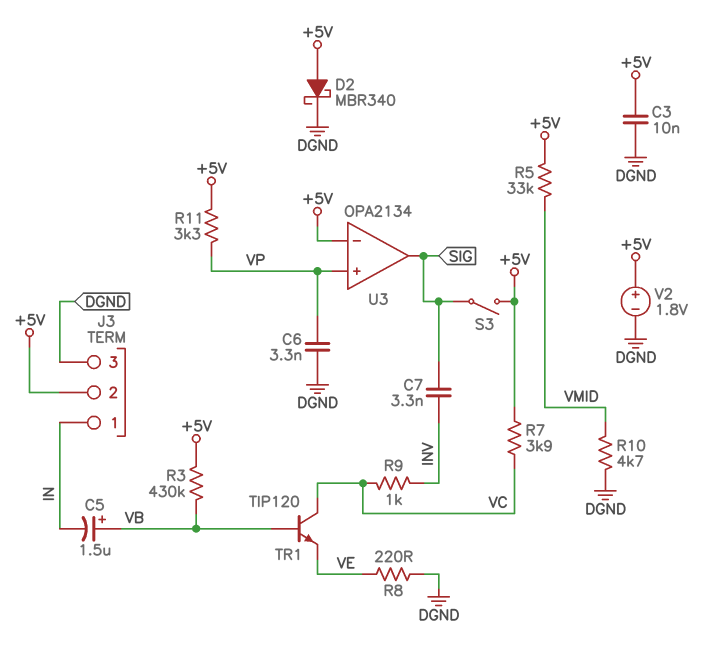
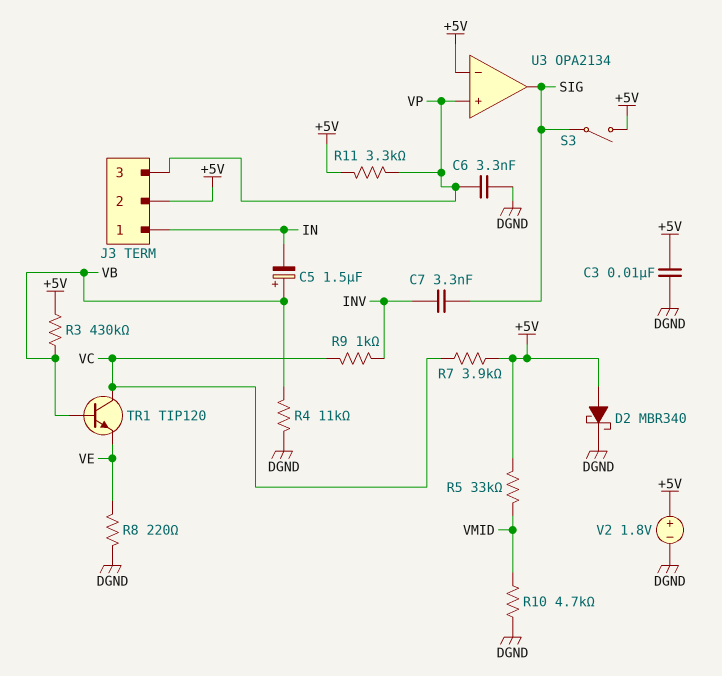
J3 pin 3: DGND -> VP
R4: none -> 11k (DGND, VB)

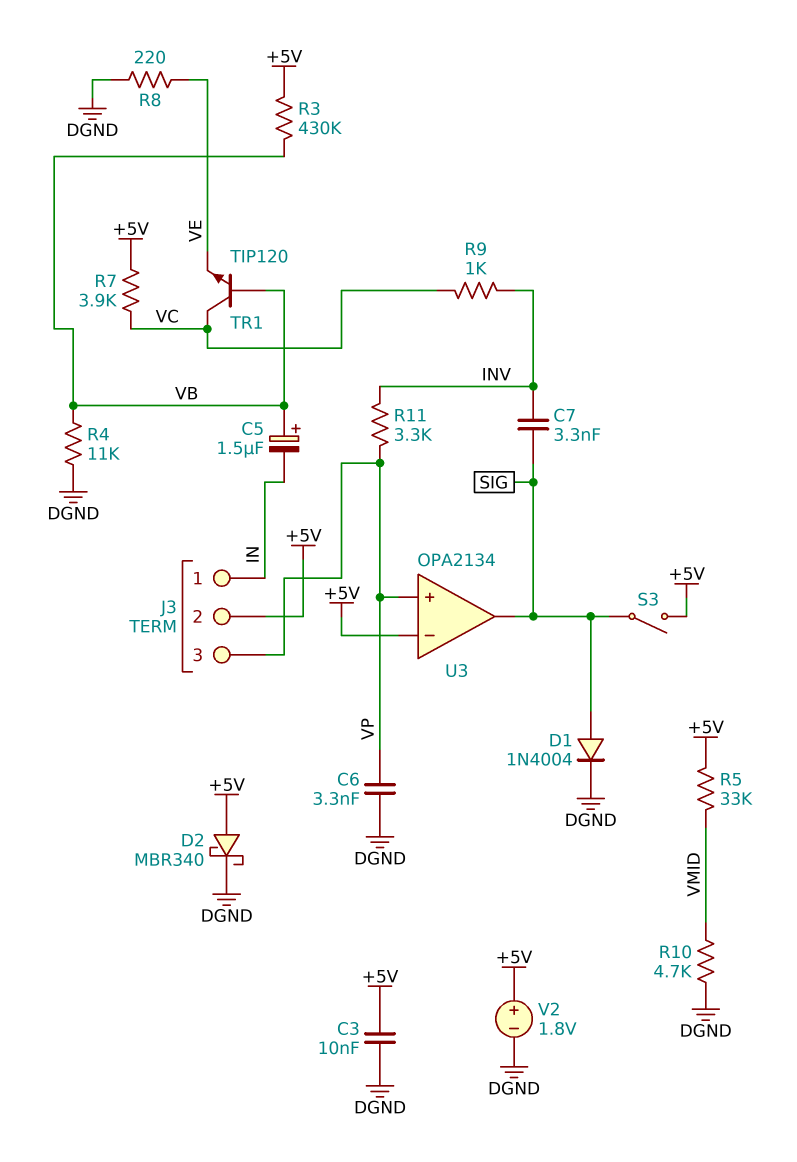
D1: none -> diode 1N4004 (A SIG, K DGND)
R11: 3.3k (+5V, VP) -> 3.3k (INV, VP)

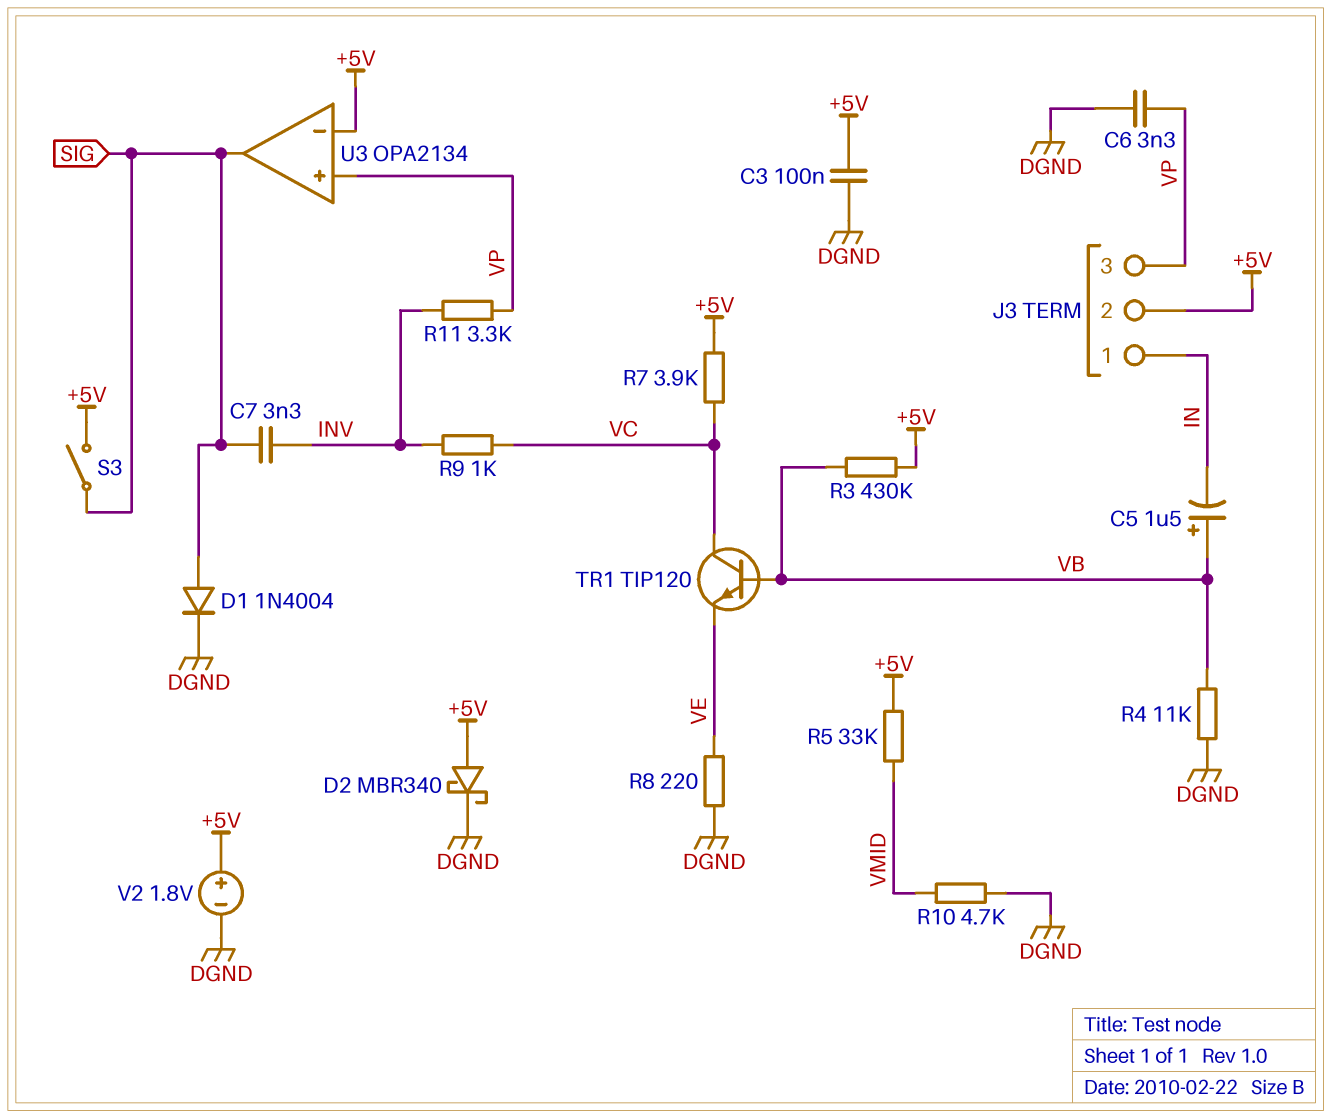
C3: 10nF (+5V, DGND) -> 100nF (+5V, DGND)

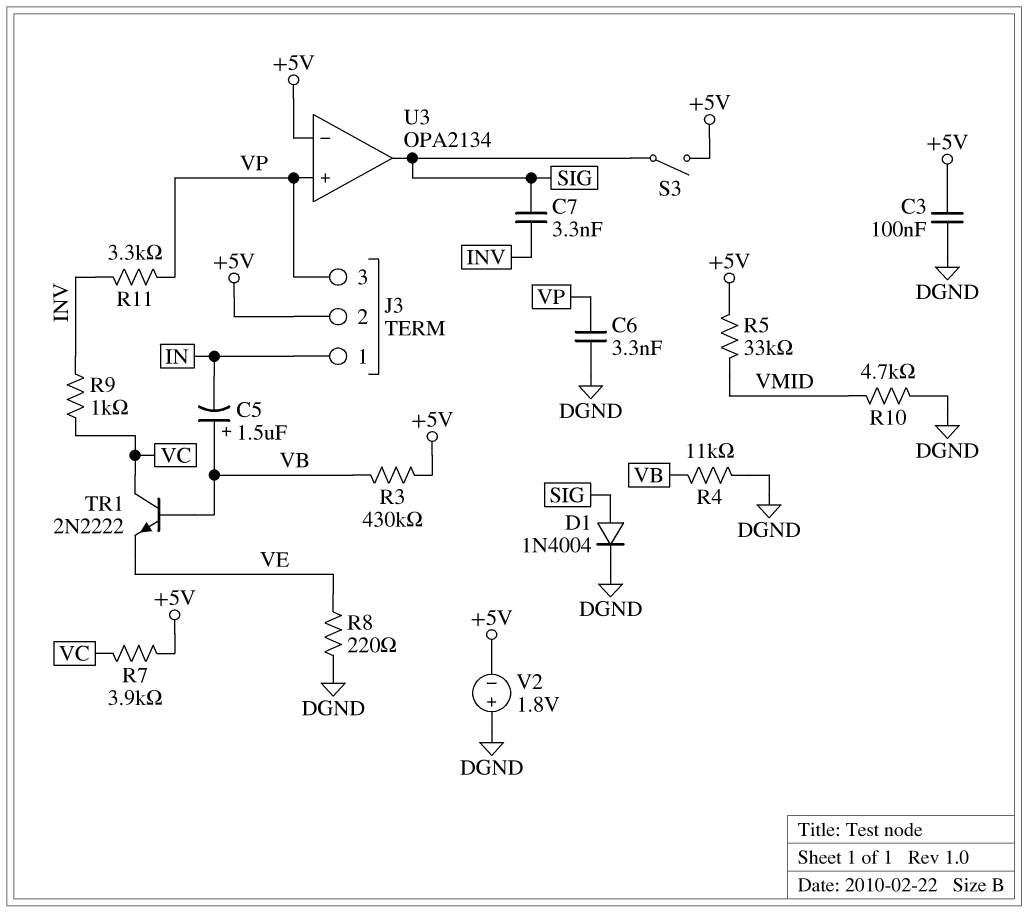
D2: schottky MBR340 (A +5V, K DGND) -> none
TR1: NPN TIP120 (B VB, C VC, E VE) -> NPN 2N2222 (B VB, C VC, E VE)
V2: 1.8V (plus +5V, minus DGND) -> 1.8V (plus DGND, minus +5V)

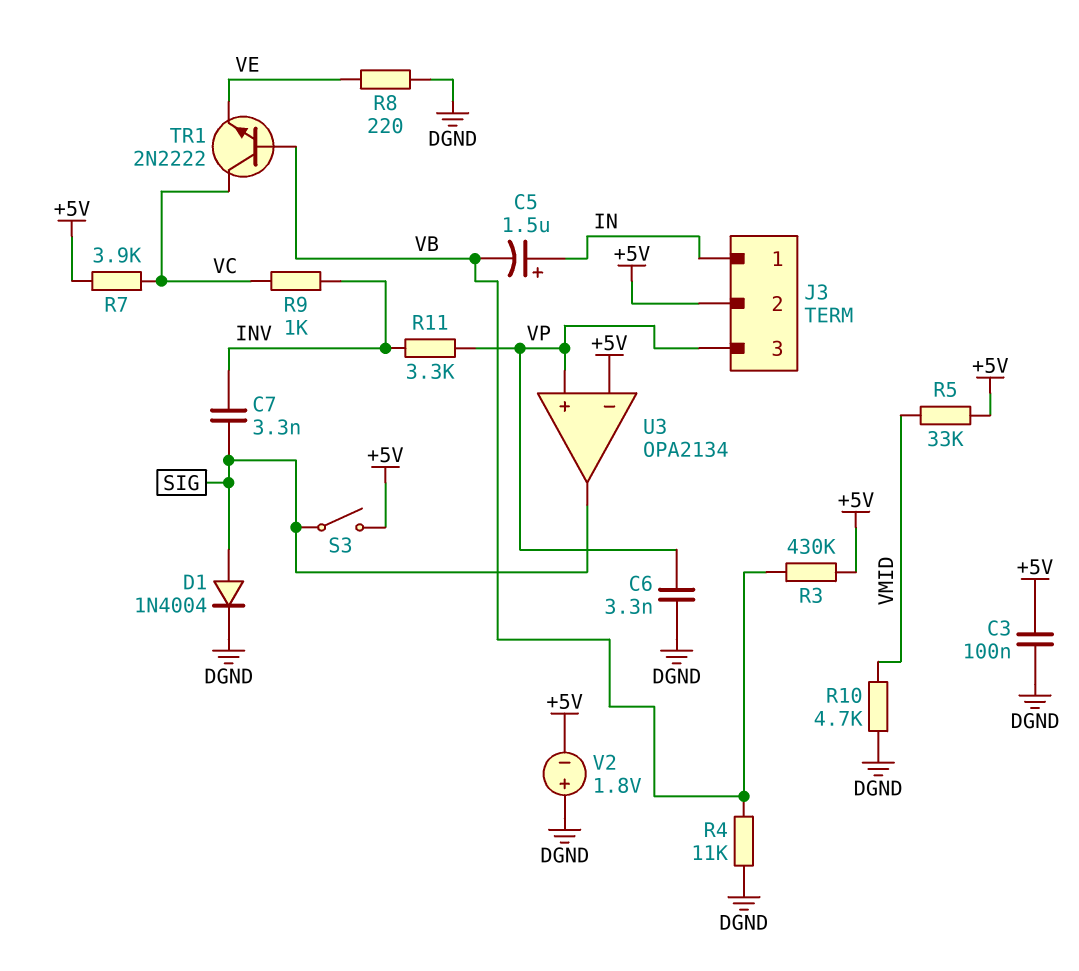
C5: 1.5uF (plus VB, minus IN) -> 1.5uF (plus IN, minus VB)

